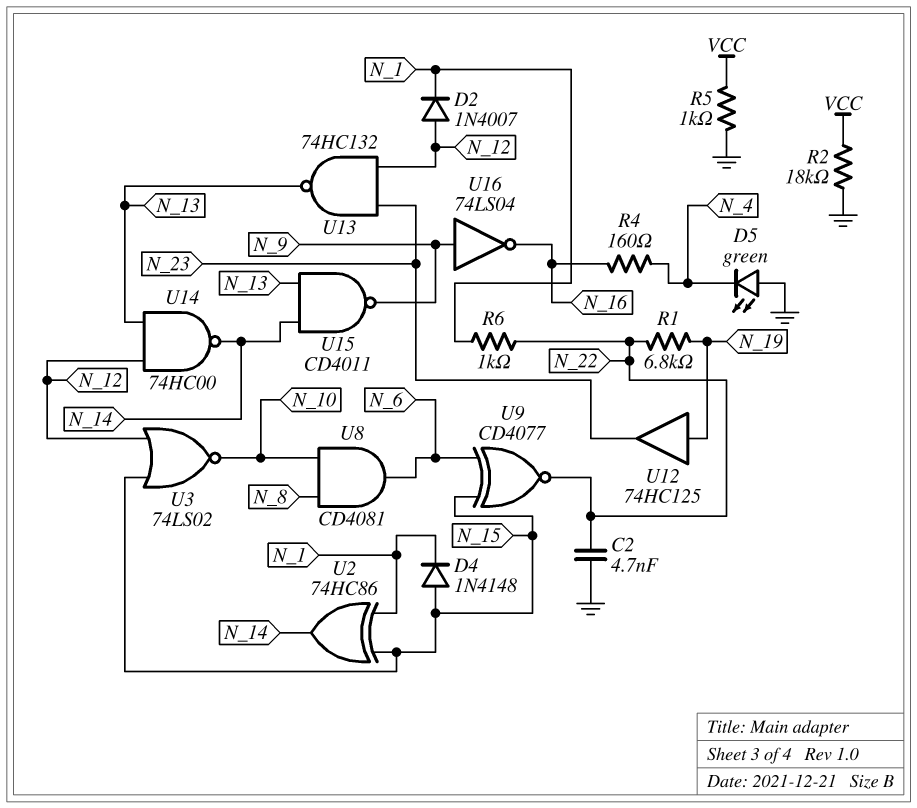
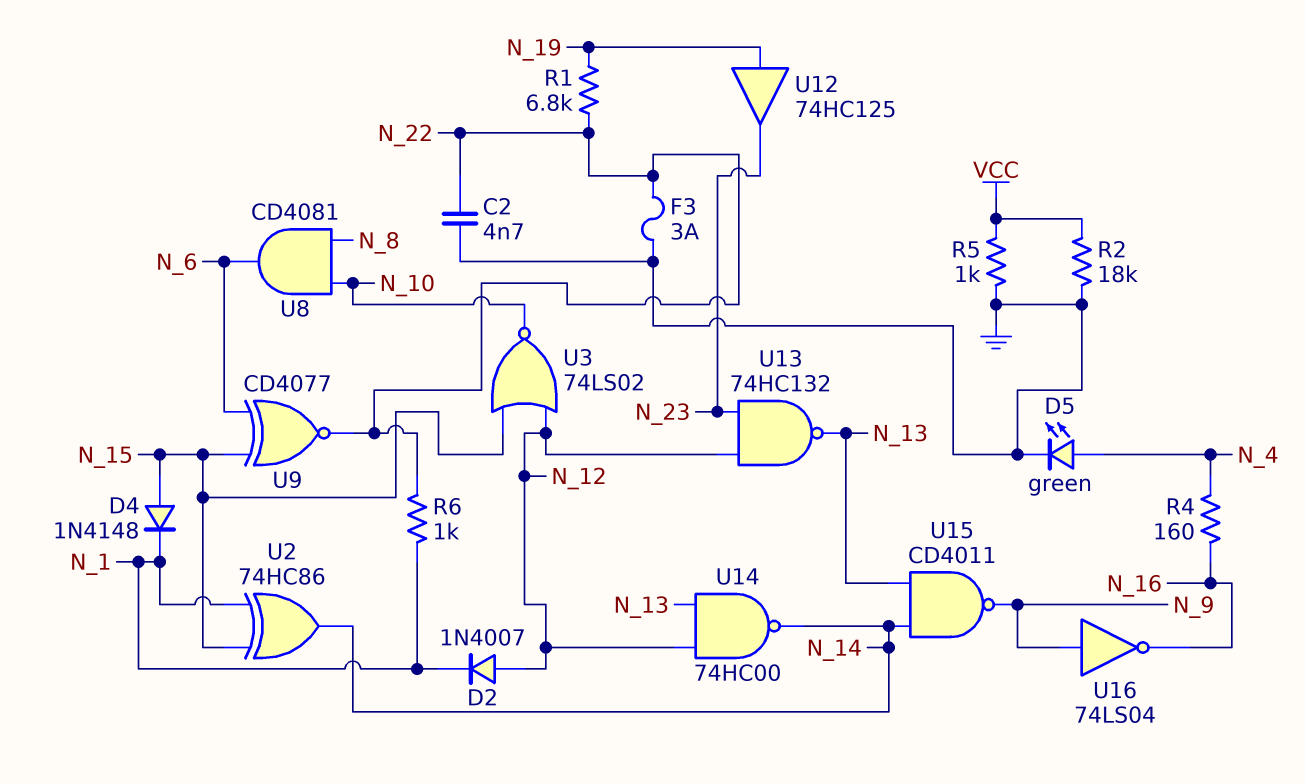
D5: LED green (A GND, K N_4) -> LED green (A N_4, K GND)
F3: none -> 3A (GND, N_22)

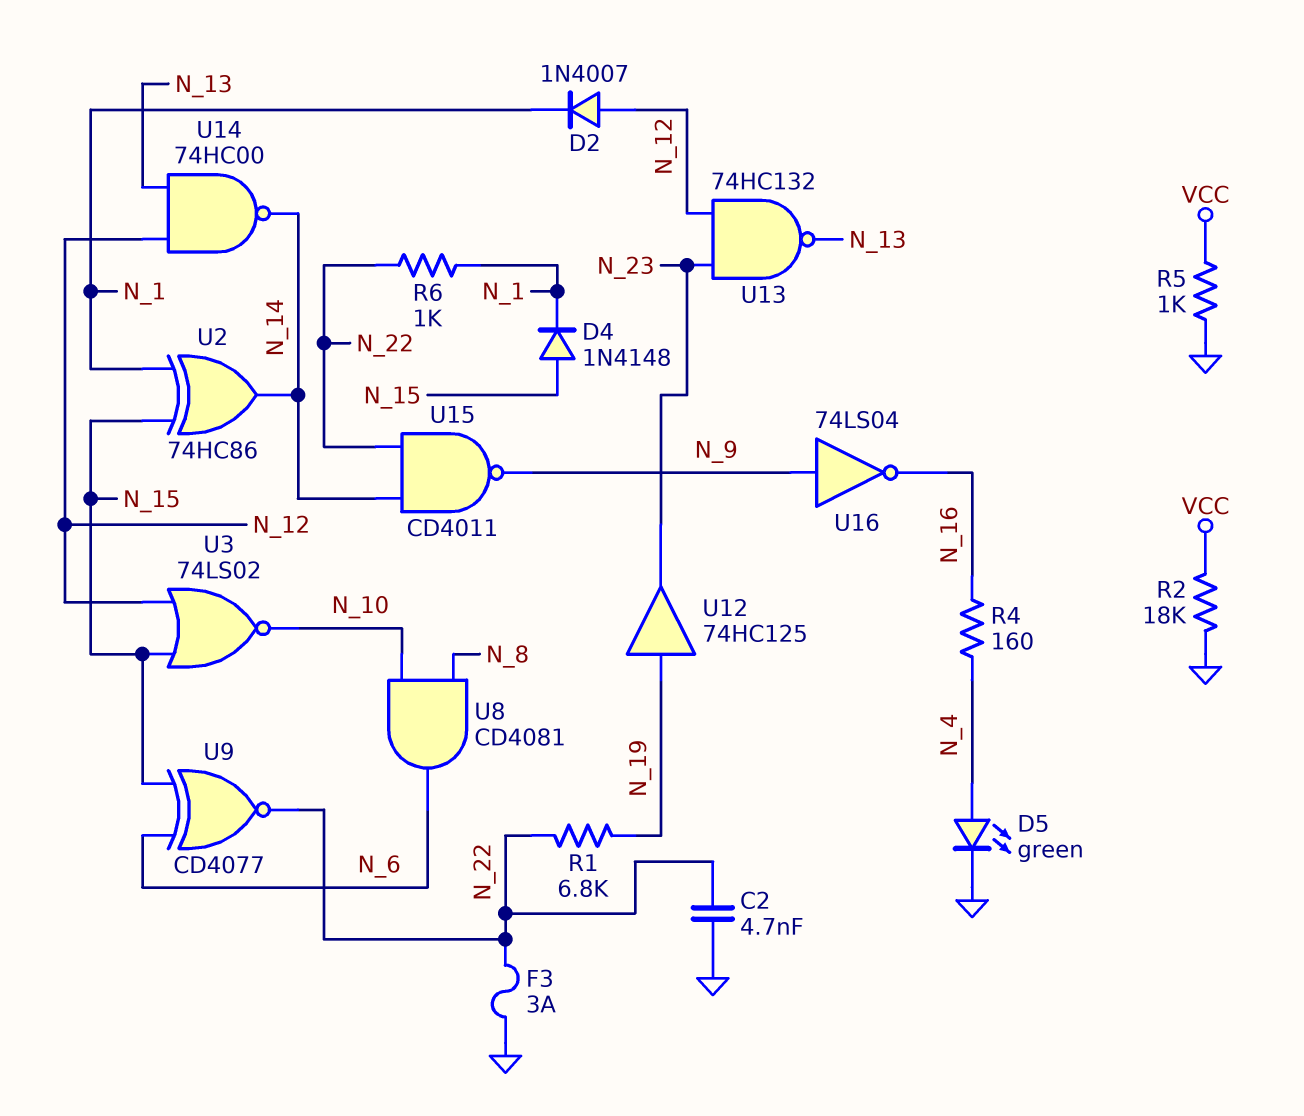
U15: NAND CD4011 (in N_13, in N_14, out N_9) -> NAND CD4011 (in N_14, in N_22, out N_9)

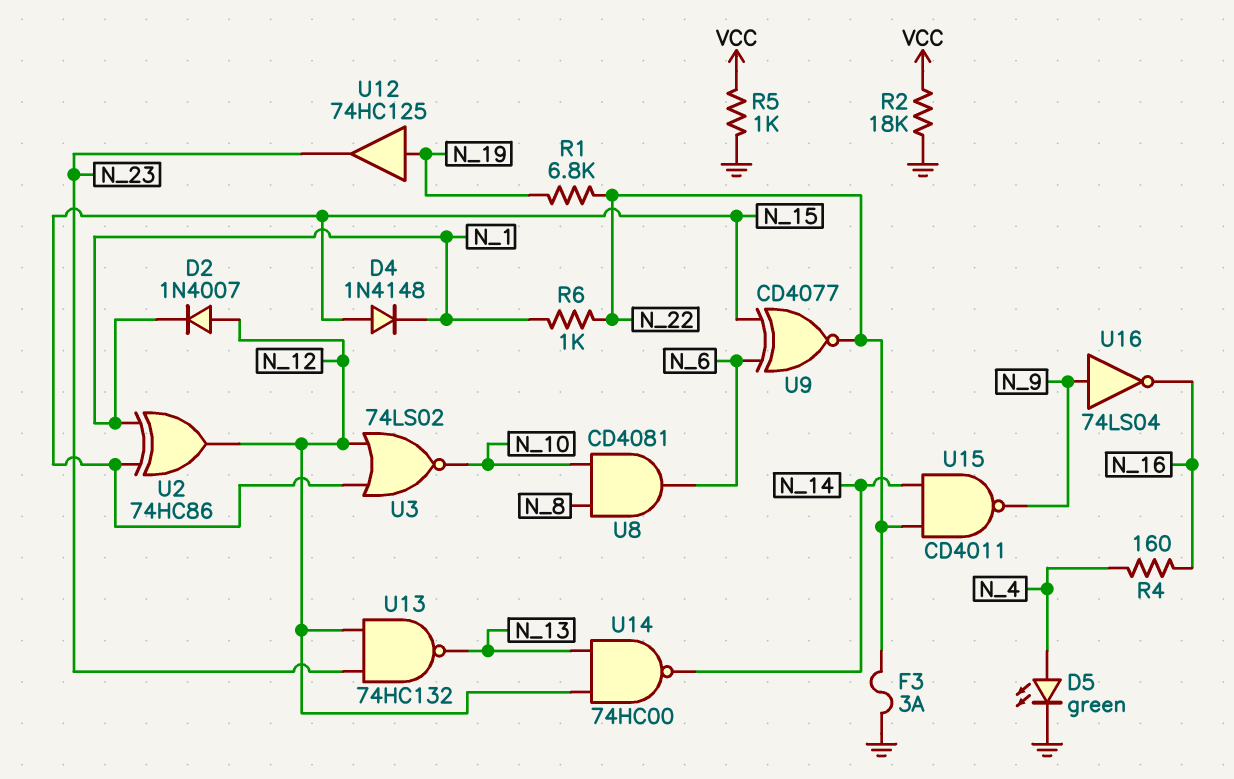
C2: 4.7nF (GND, N_22) -> none
U2: XOR 74HC86 (in N_1, in N_15, out N_14) -> XOR 74HC86 (in N_1, in N_15, out N_12)

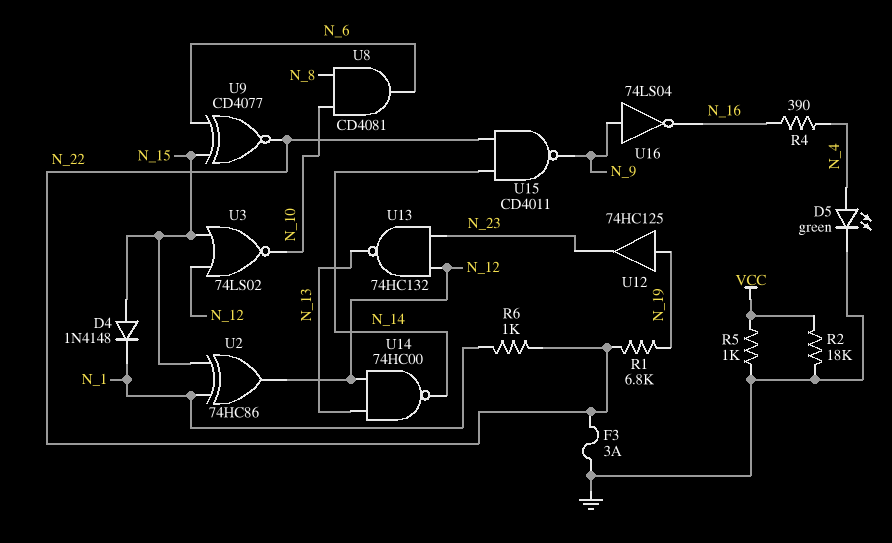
D2: diode 1N4007 (A N_12, K N_1) -> none
R4: 160 (N_4, N_16) -> 390 (N_4, N_16)

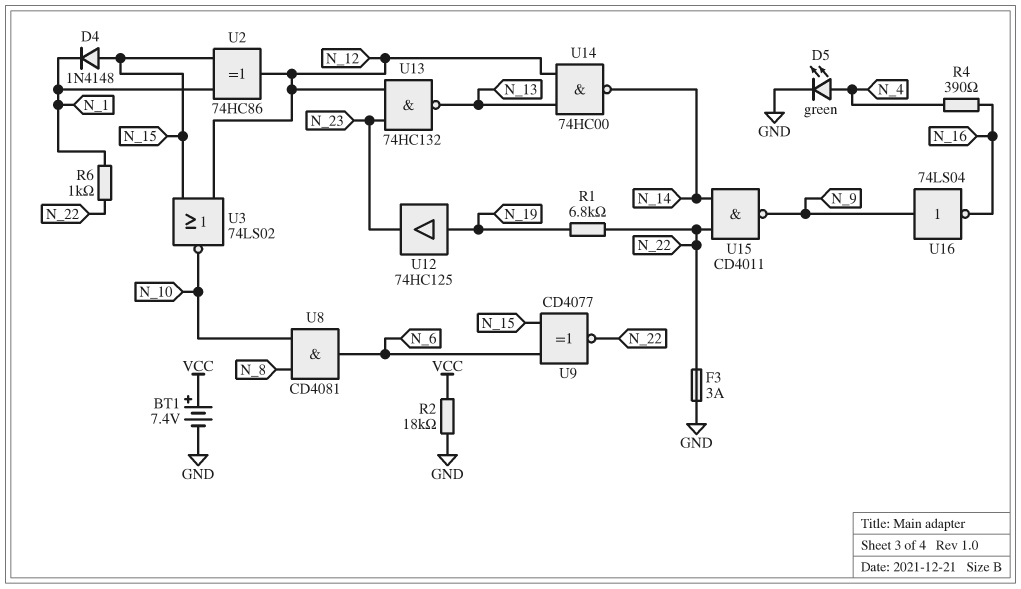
BT1: none -> 7.4V (plus VCC, minus GND)
R5: 1k (GND, VCC) -> none

